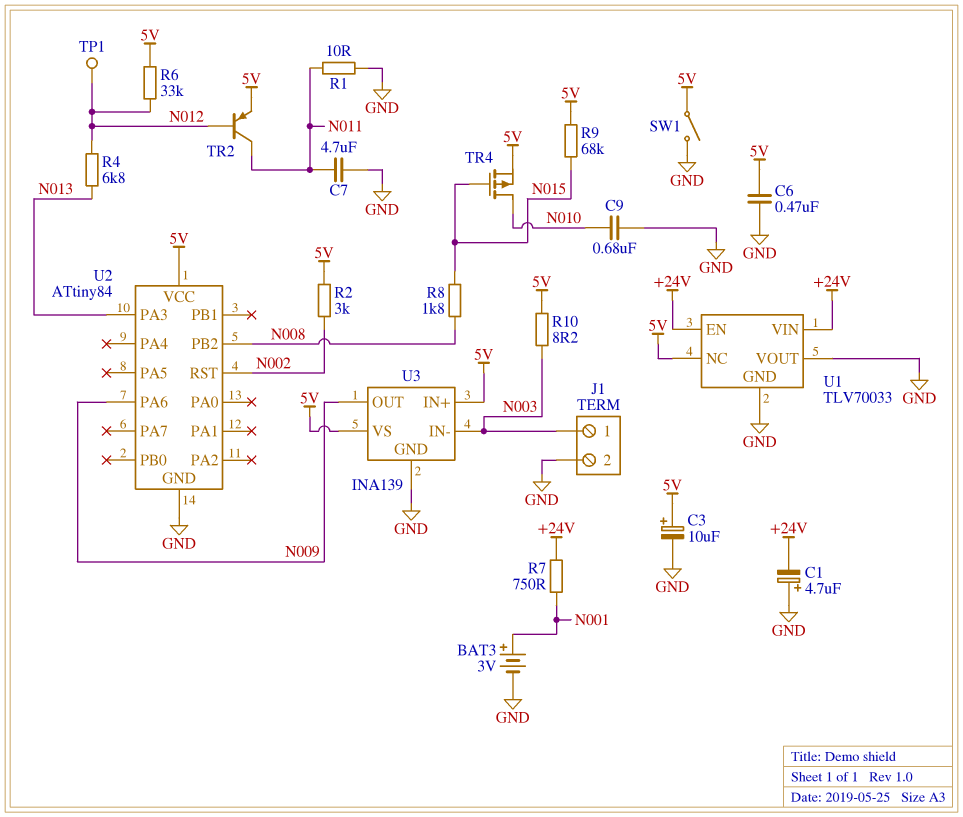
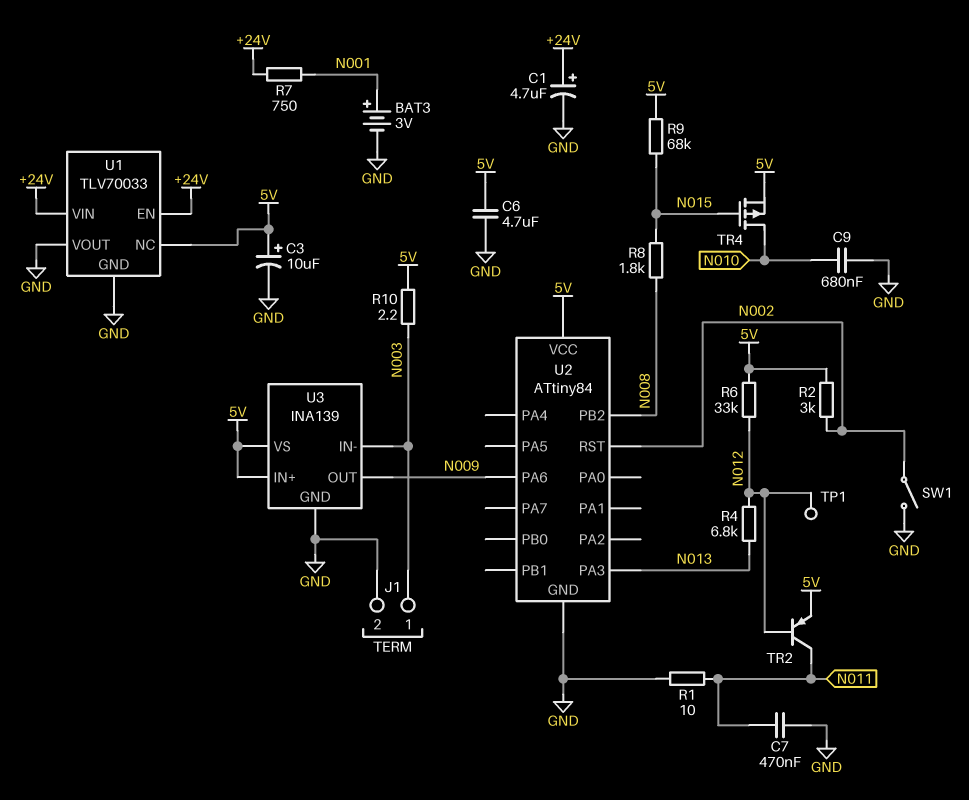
C1: 4.7uF (plus GND, minus +24V) -> 4.7uF (plus +24V, minus GND)
C6: 470nF (5V, GND) -> 4.7uF (5V, GND)
C7: 4.7uF (GND, N011) -> 470nF (GND, N011)
R10: 8.2 (5V, N003) -> 2.2 (5V, N003)
SW1: switch (5V, GND) -> switch (GND, N002)

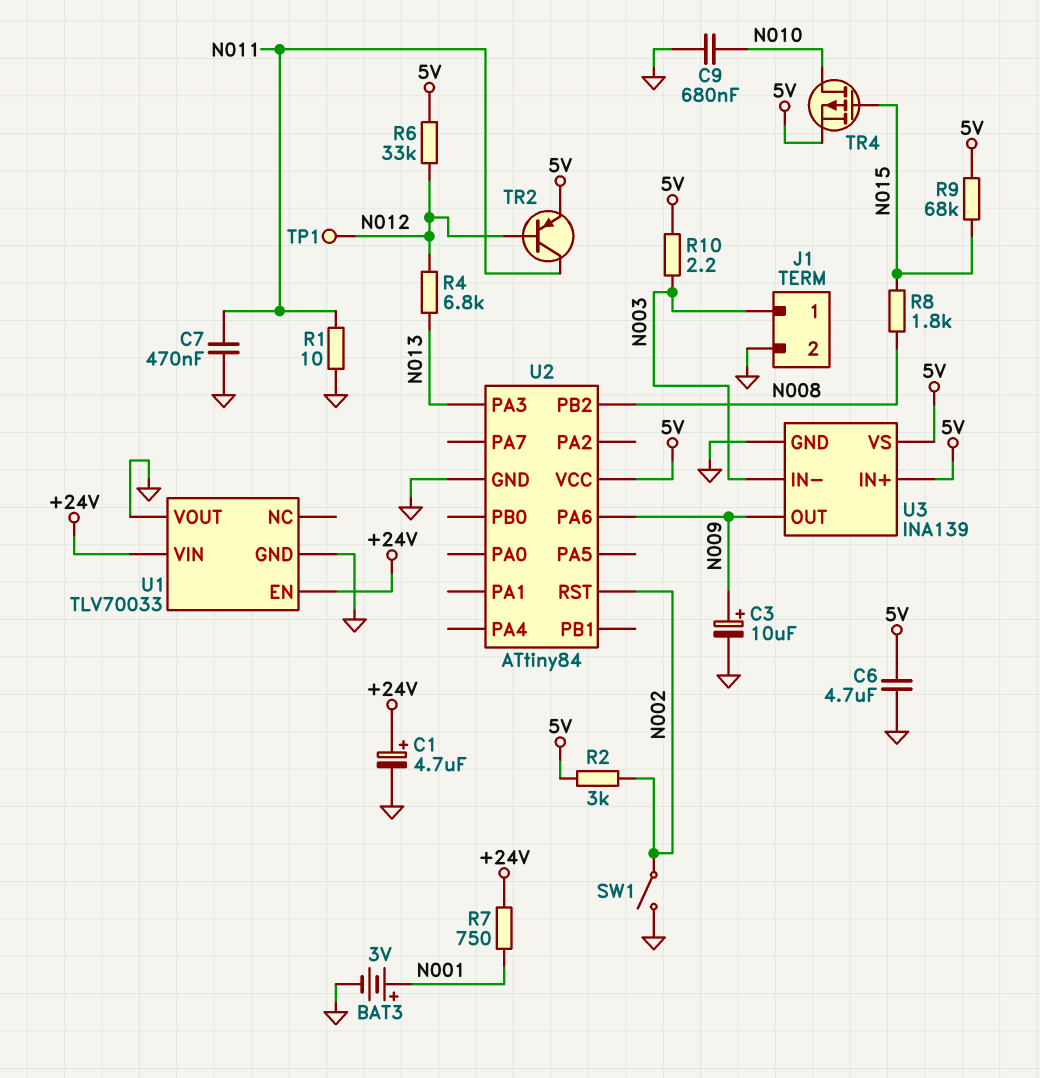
C3: 10uF (plus 5V, minus GND) -> 10uF (plus N009, minus GND)
U1 pin NC: 5V -> none

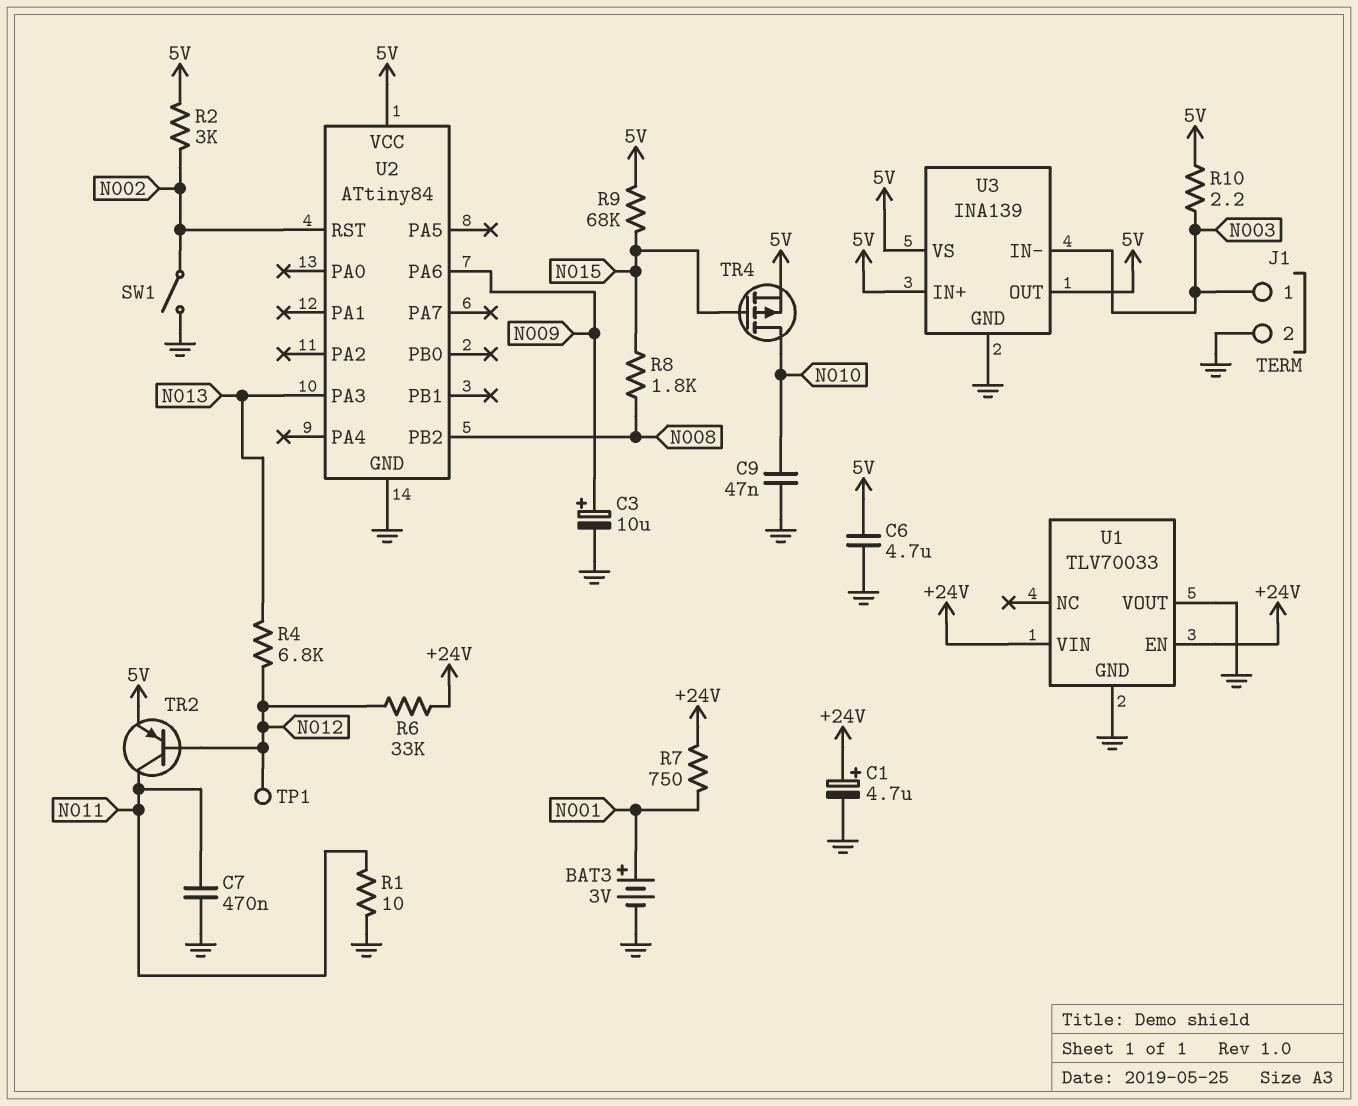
C9: 680nF (GND, N010) -> 47nF (GND, N010)
R6: 33k (5V, N012) -> 33k (+24V, N012)
U3 pin OUT: N009 -> 5V

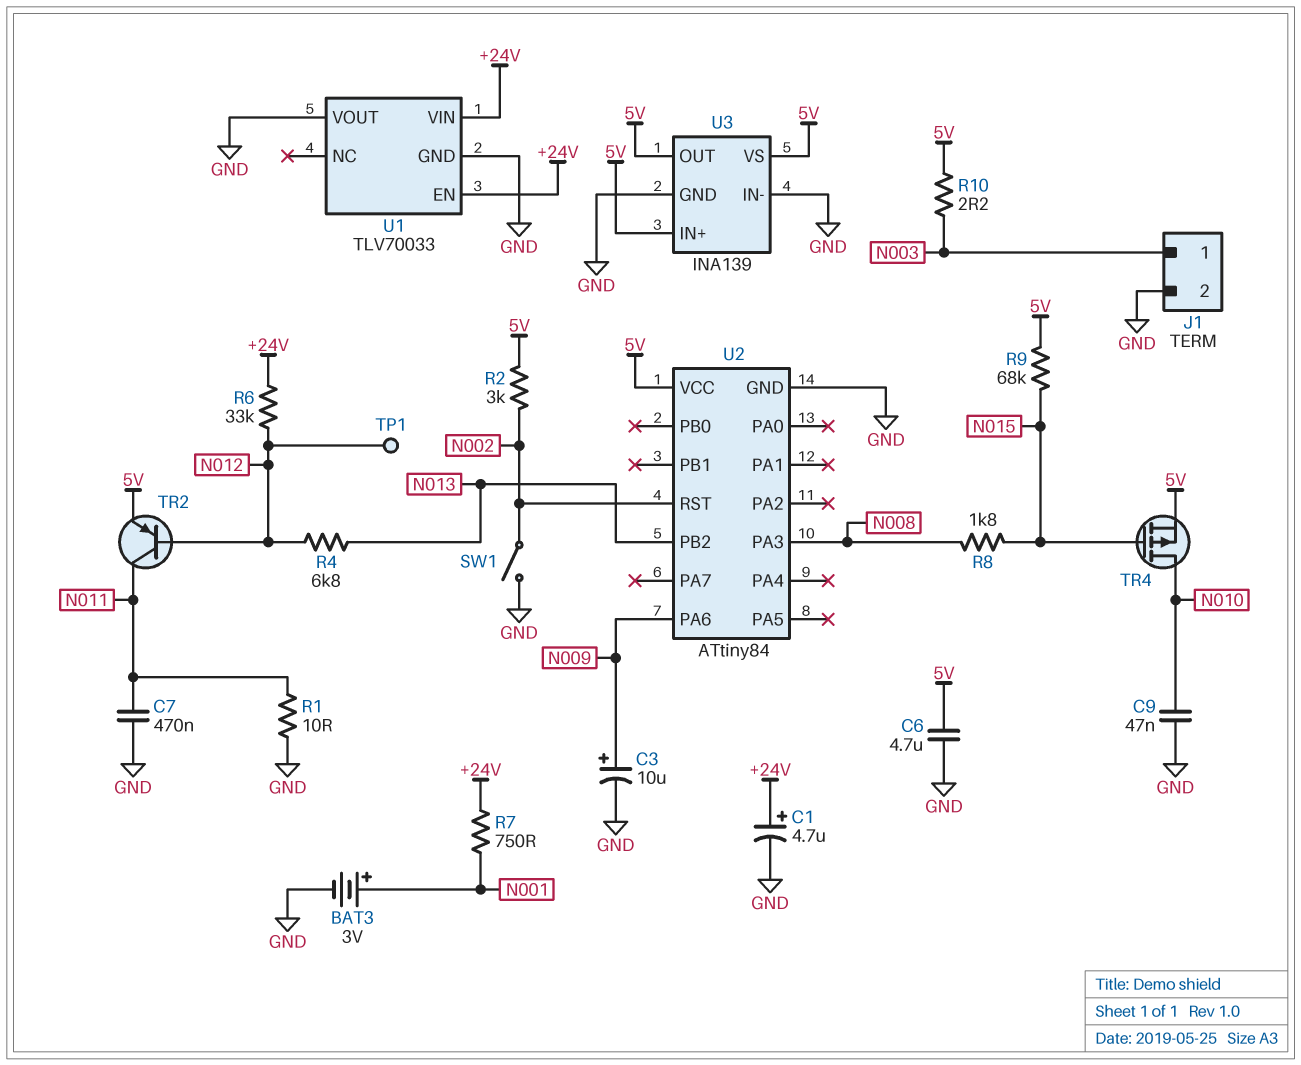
U2 pin PA3: N013 -> N008
U2 pin PB2: N008 -> N013
U3 pin IN-: N003 -> GND

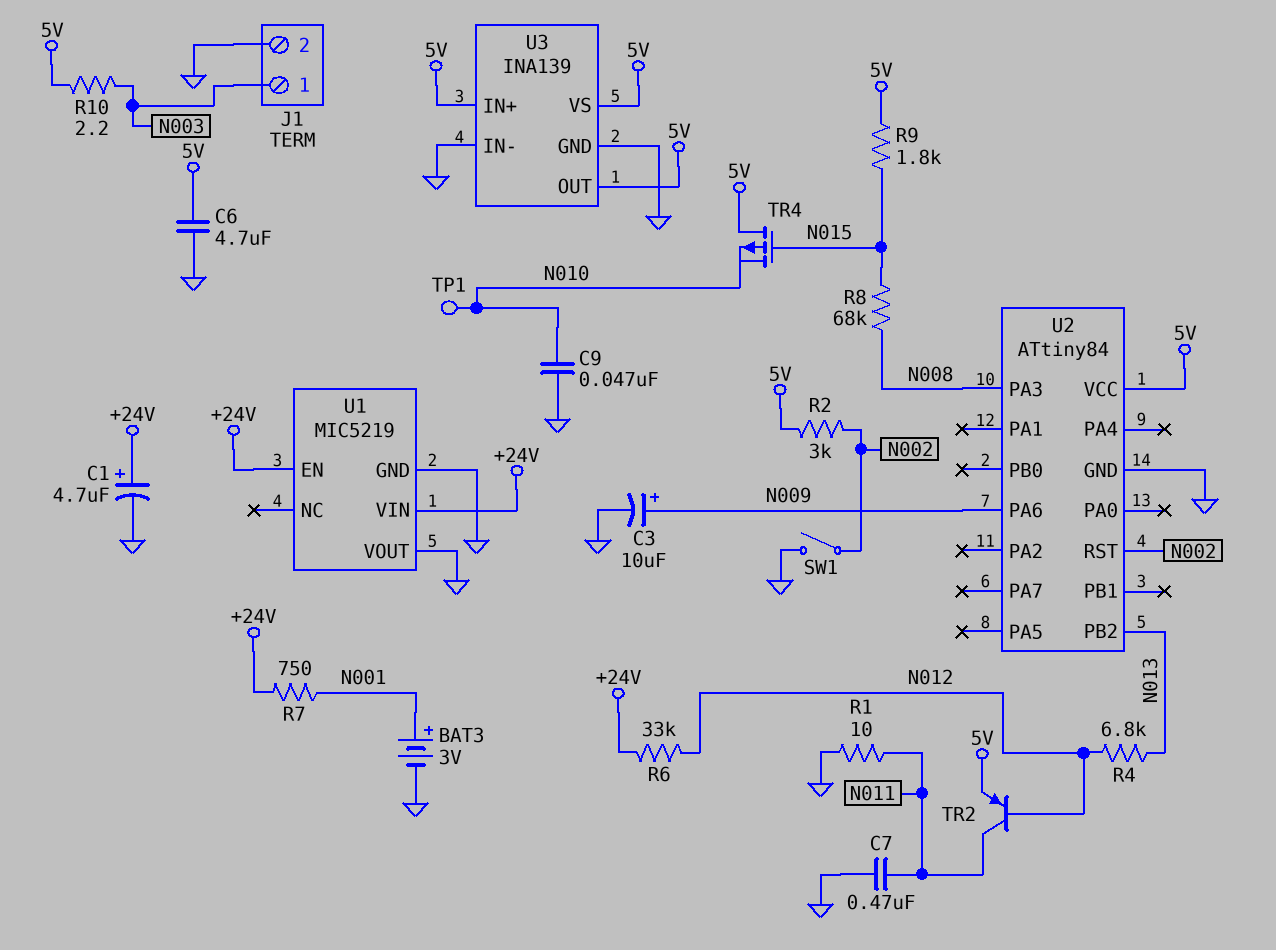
R8: 1.8k (N008, N015) -> 68k (N008, N015)
R9: 68k (5V, N015) -> 1.8k (5V, N015)
TP1: test point (N012) -> test point (N010)
TR4: PMOS (G N015, D N010, S 5V) -> PMOS (G N015, D 5V, S N010)
U1: TLV70033 -> MIC5219

